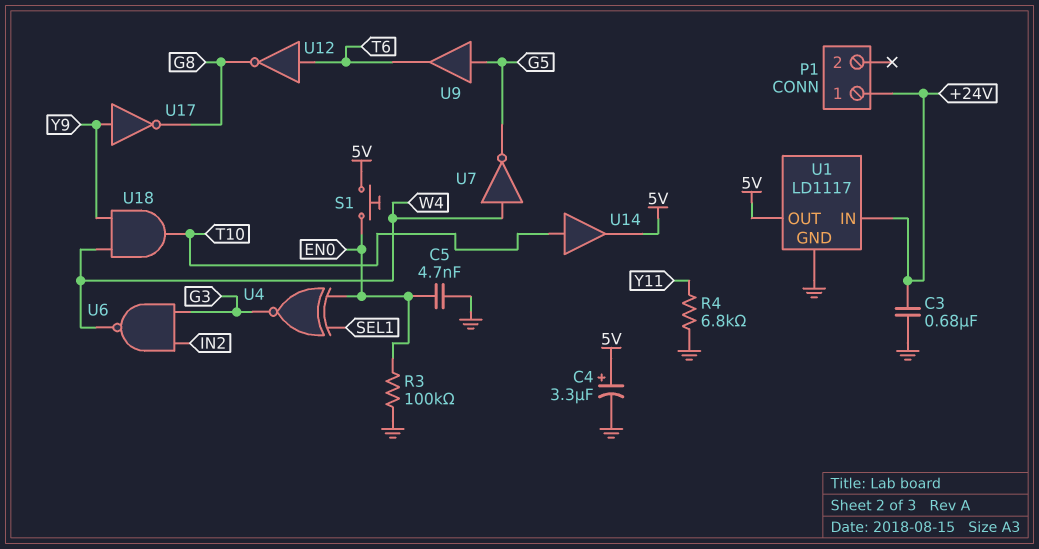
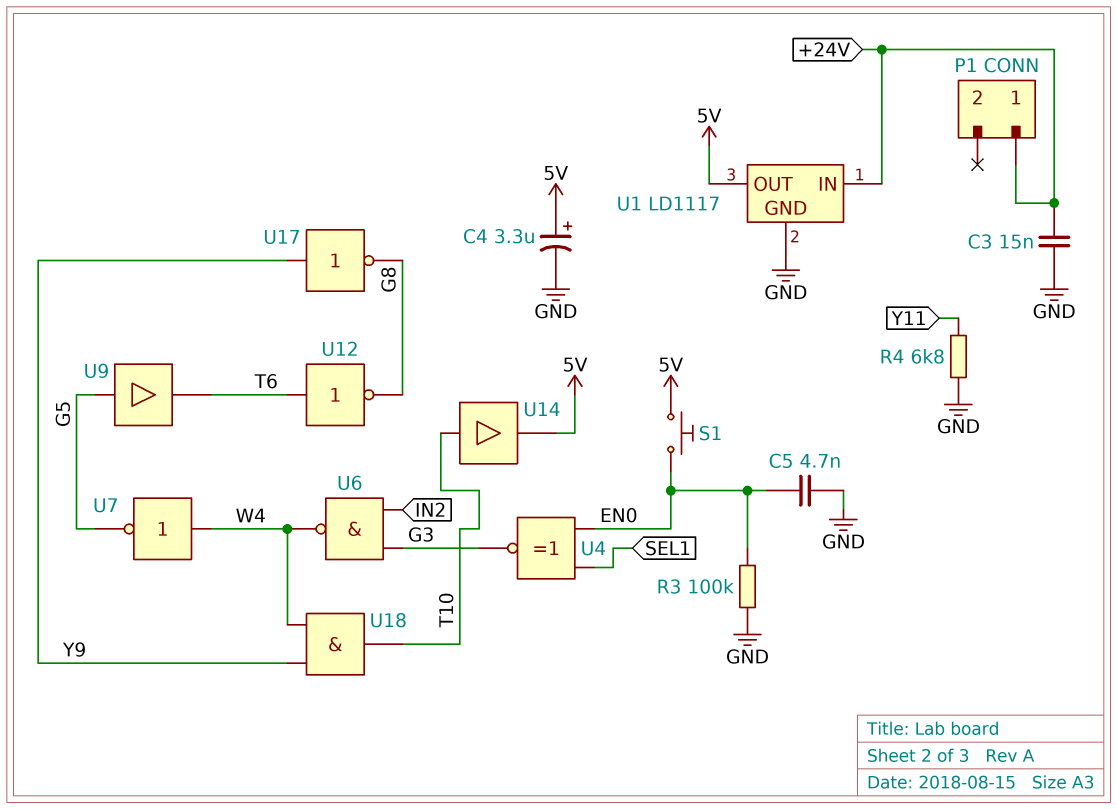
C3: 680nF (+24V, GND) -> 15nF (+24V, GND)

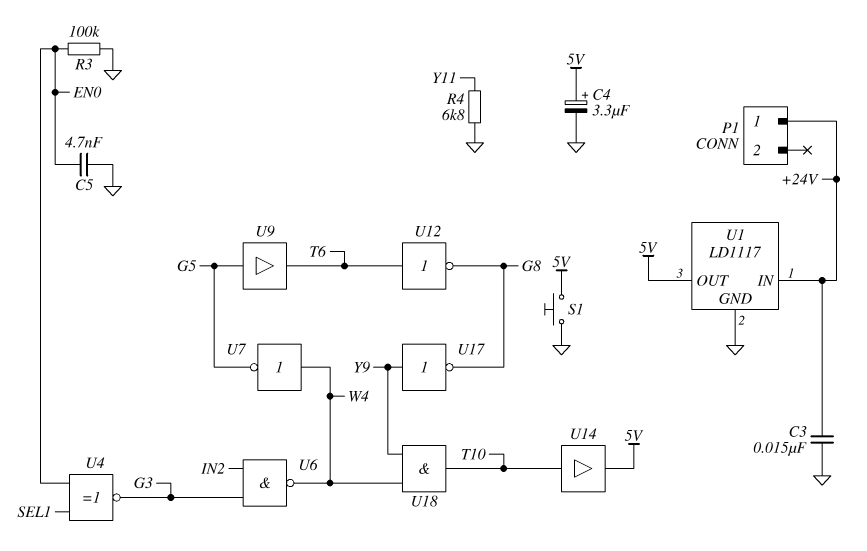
S1: button (5V, EN0) -> button (5V, GND)

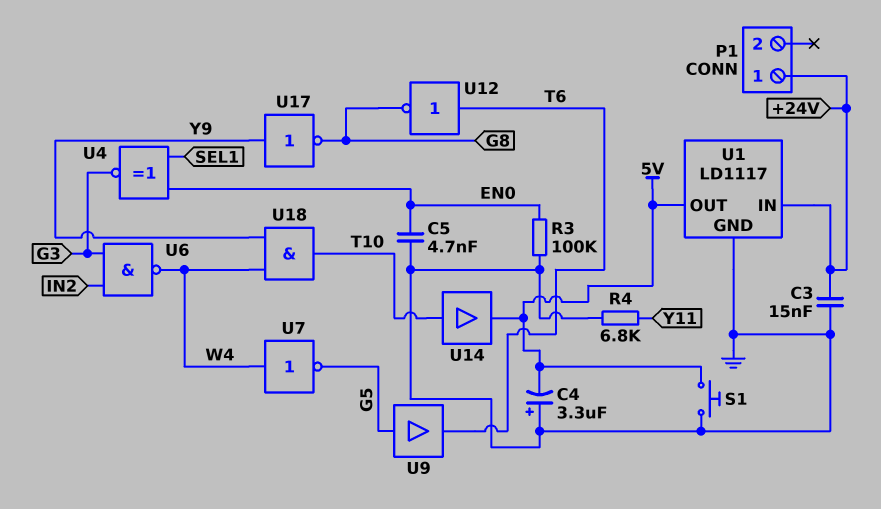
C4: 3.3uF (plus 5V, minus GND) -> 3.3uF (plus GND, minus 5V)

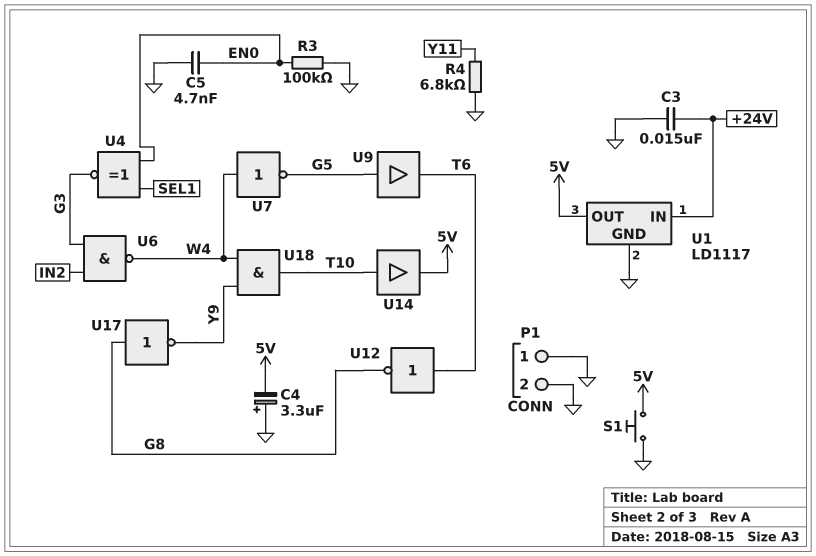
P1 pin 1: +24V -> GND
P1 pin 2: none -> GND
U17: NOT (in Y9, out G8) -> NOT (in G8, out Y9)

